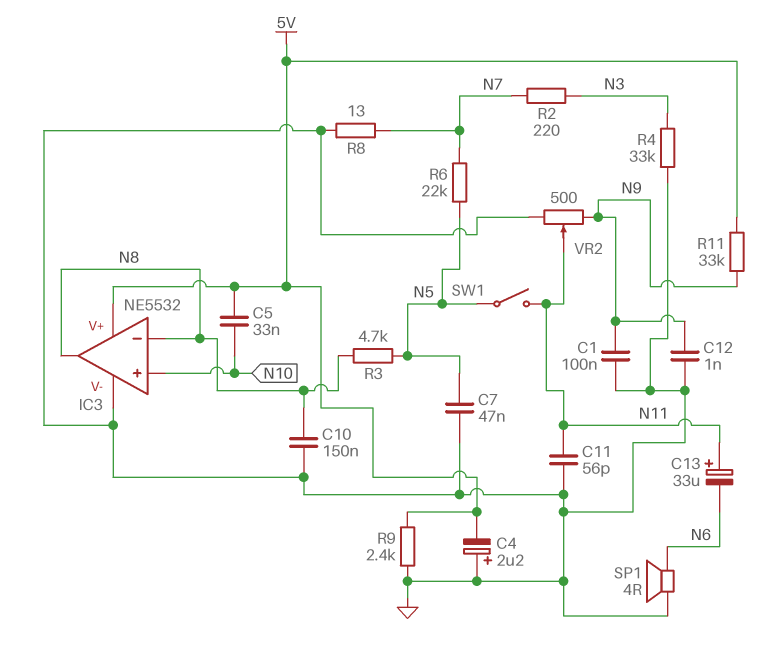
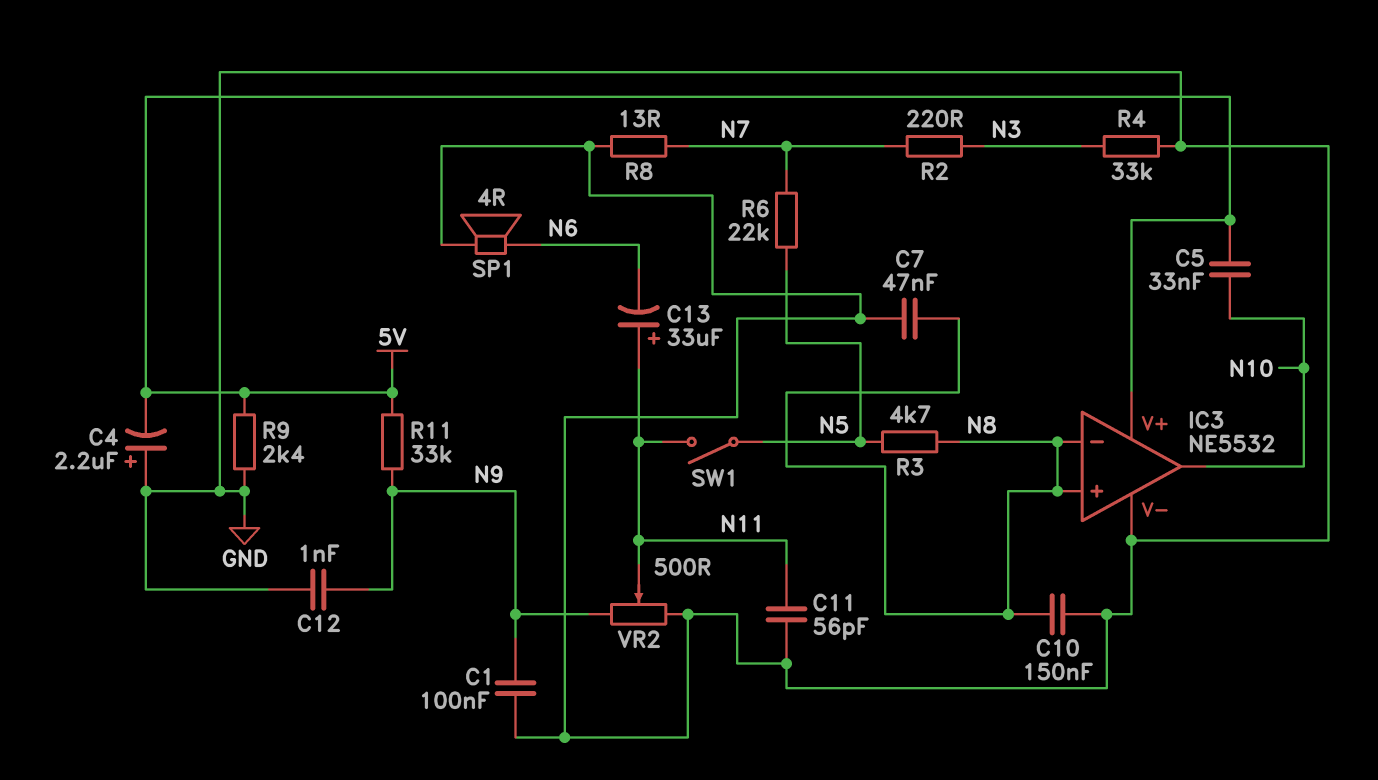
C7: 47nF (GND, N5) -> 47nF (GND, N8)
IC3 pin in+: N10 -> N8
IC3 pin out: N8 -> N10

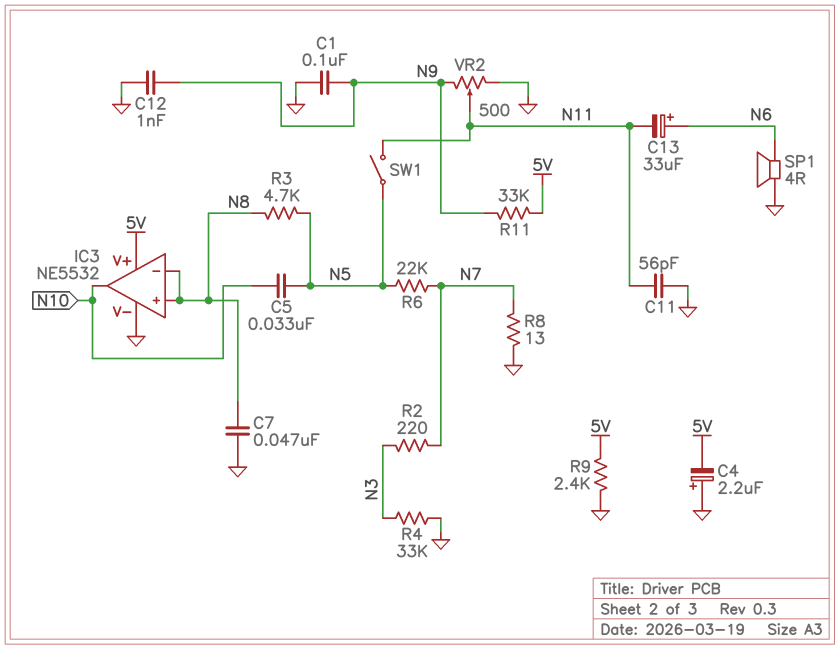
C5: 33nF (5V, N10) -> 33nF (N5, N10)
C10: 150nF (GND, N8) -> none
C13: 33uF (plus N11, minus N6) -> 33uF (plus N6, minus N11)

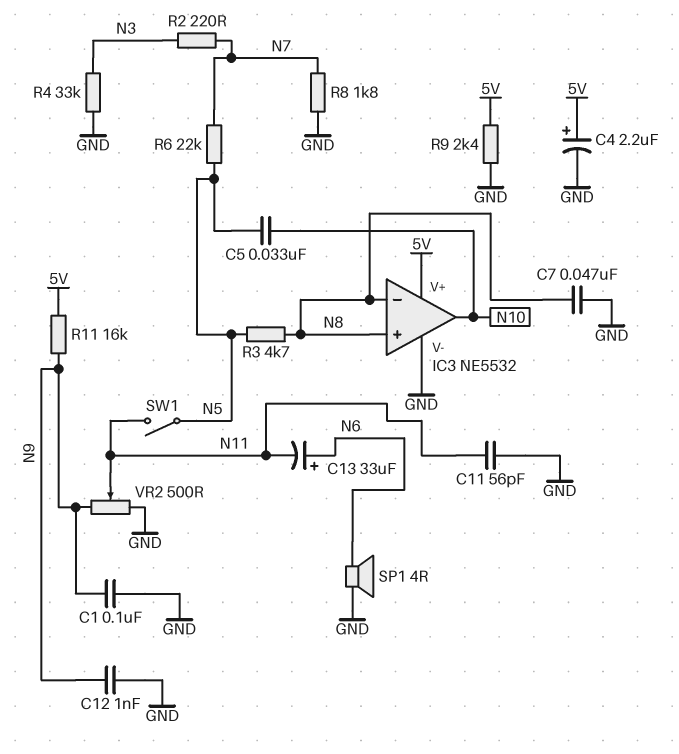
C4: 2.2uF (plus GND, minus 5V) -> 2.2uF (plus 5V, minus GND)
R8: 13 (GND, N7) -> 1.8k (GND, N7)
R11: 33k (5V, N9) -> 16k (5V, N9)

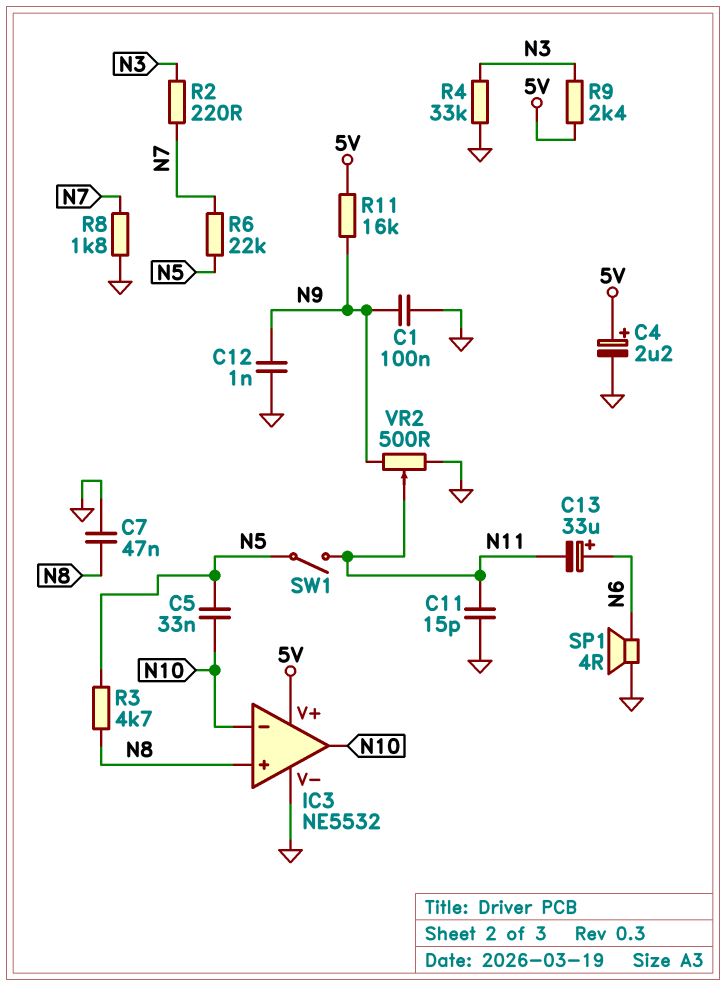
C11: 56pF (GND, N11) -> 15pF (GND, N11)
IC3 pin in-: N8 -> N10
R9: 2.4k (5V, GND) -> 2.4k (5V, N3)

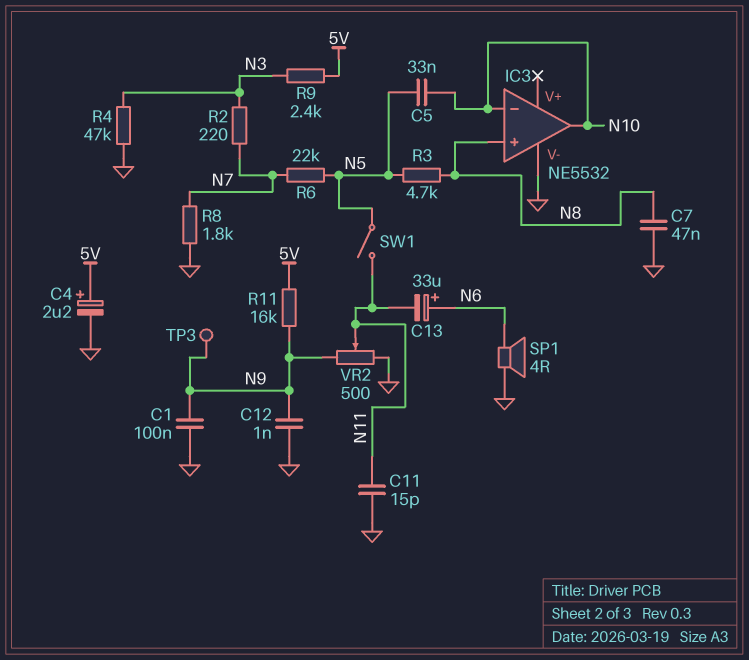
IC3 pin V+: 5V -> none
R4: 33k (GND, N3) -> 47k (GND, N3)
TP3: none -> test point (N9)

